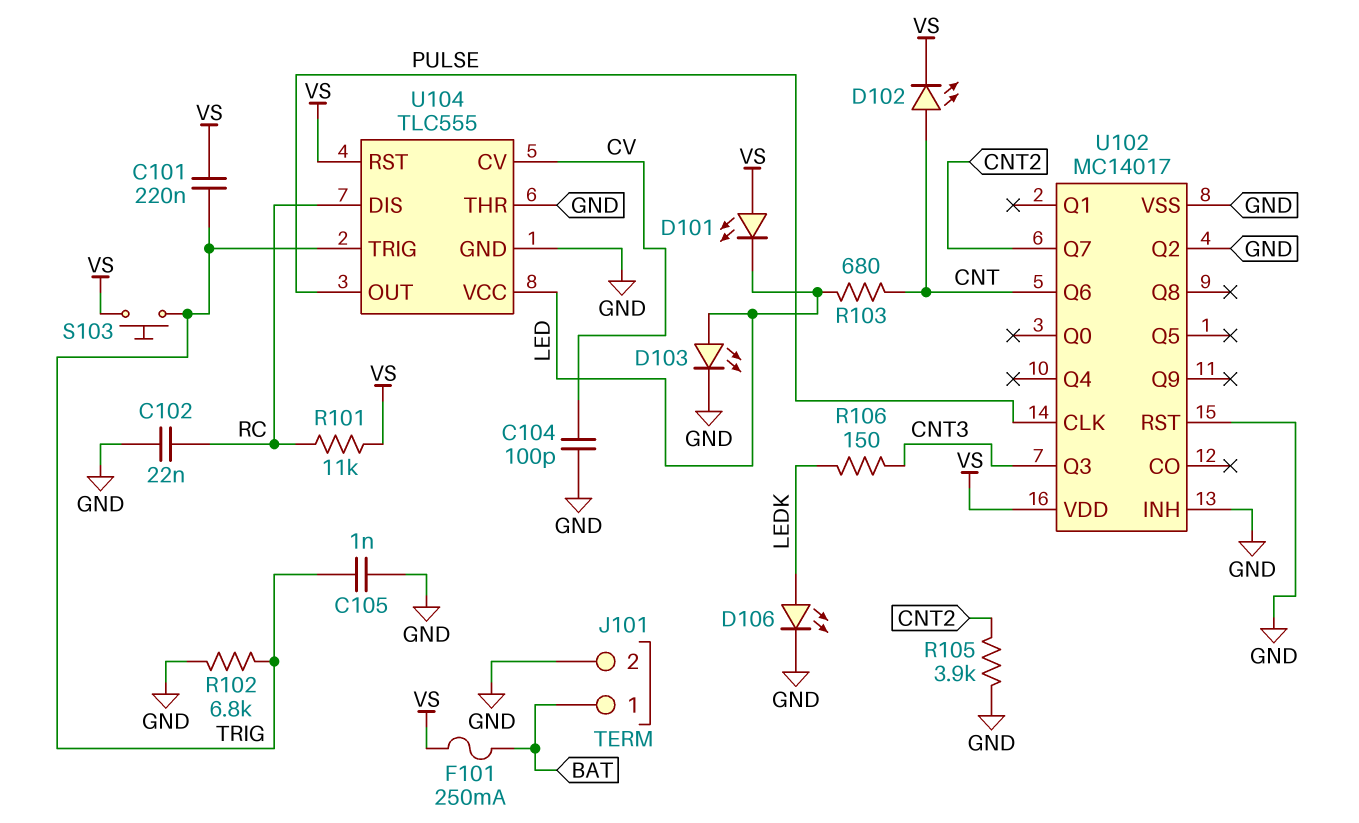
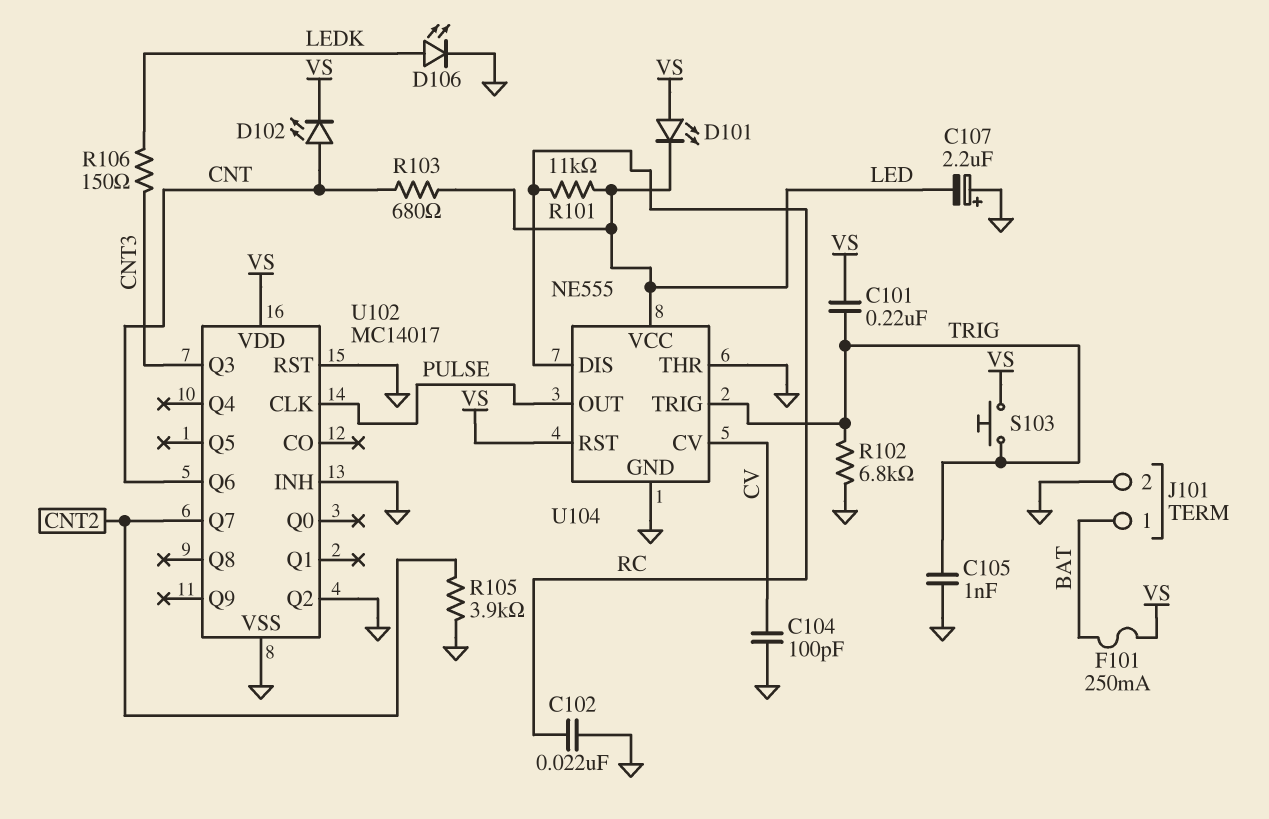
C107: none -> 2.2uF (plus GND, minus LED)
D103: LED (A LED, K GND) -> none
R101: 11k (RC, VS) -> 11k (LED, RC)
U104: TLC555 -> NE555

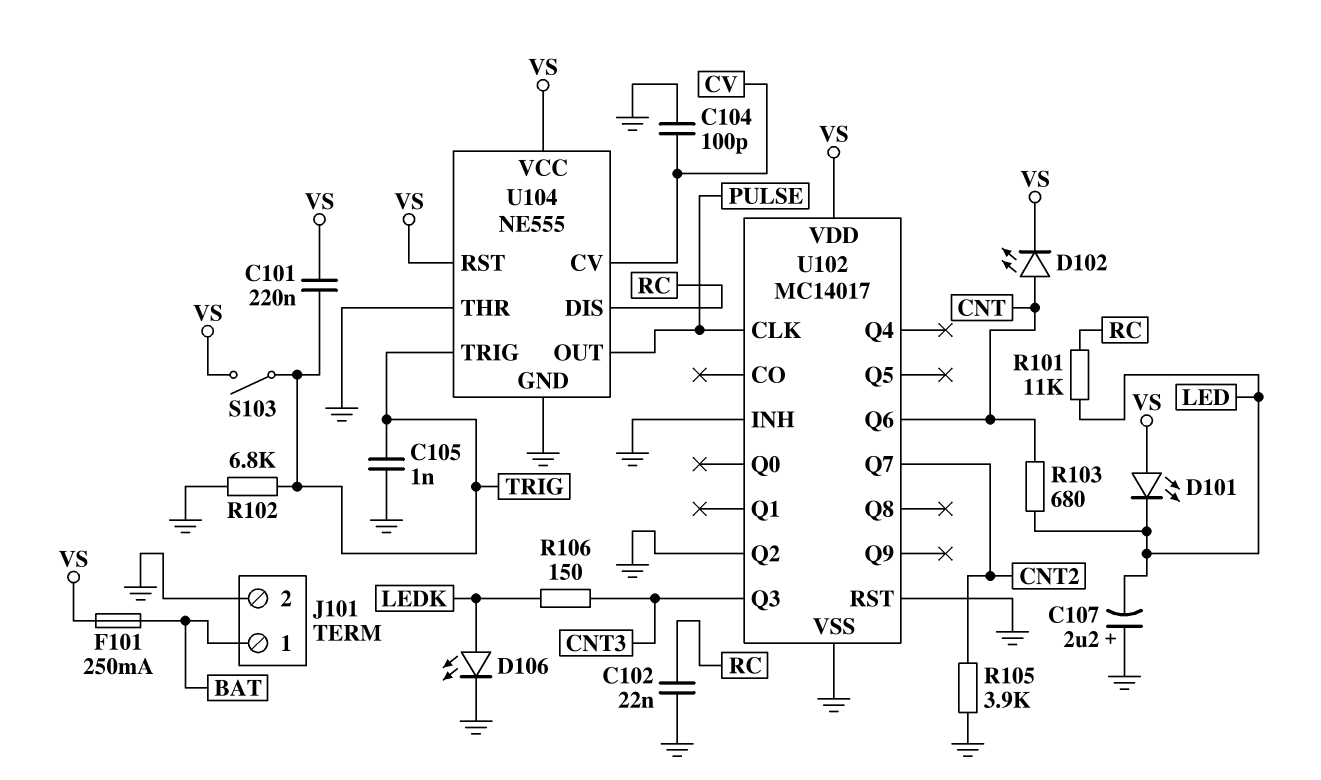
S103: button (TRIG, VS) -> switch (TRIG, VS)
U104 pin VCC: LED -> VS

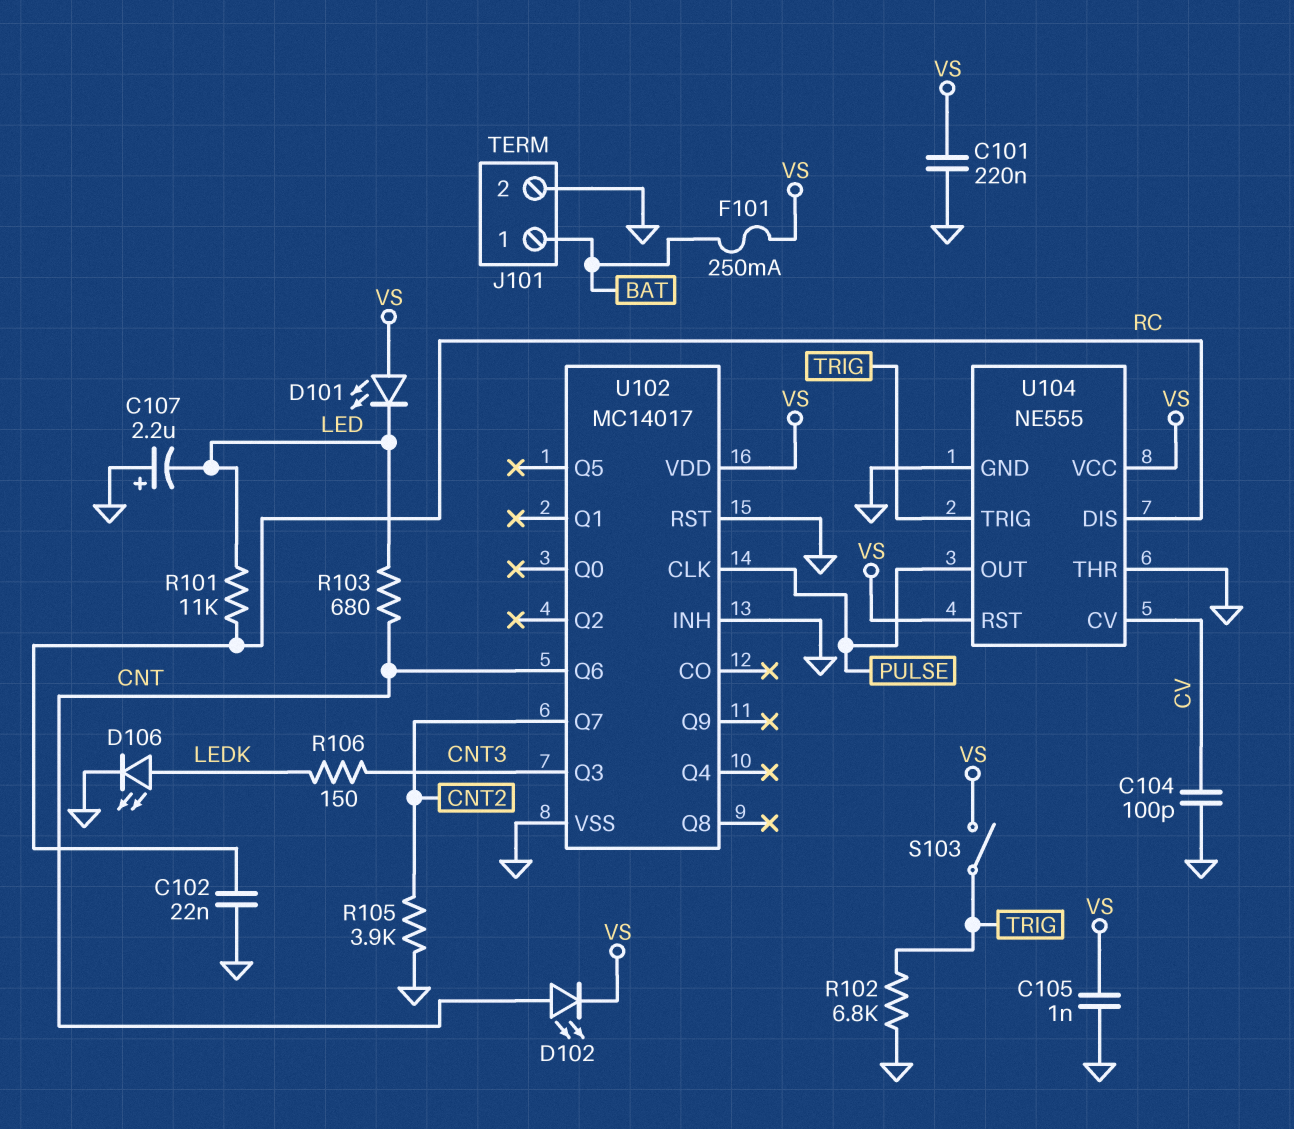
C101: 220nF (TRIG, VS) -> 220nF (GND, VS)
C105: 1nF (GND, TRIG) -> 1nF (GND, VS)
U102 pin Q2: GND -> none

